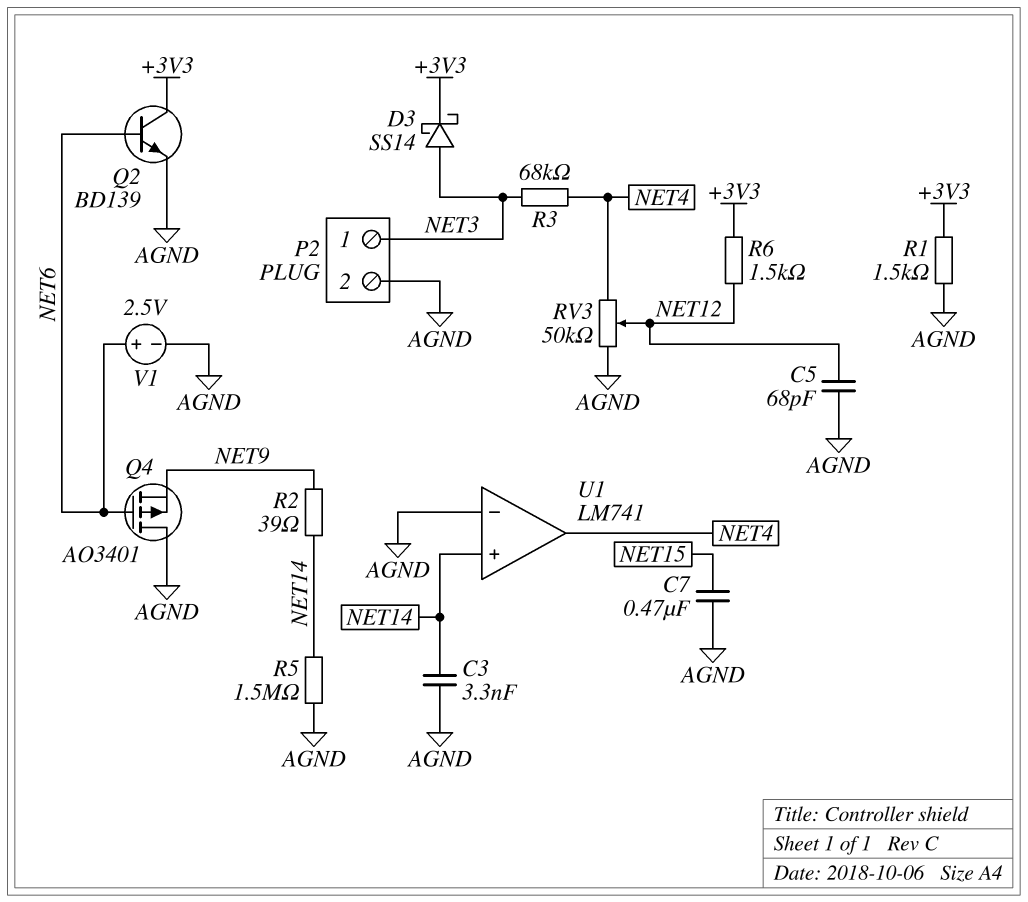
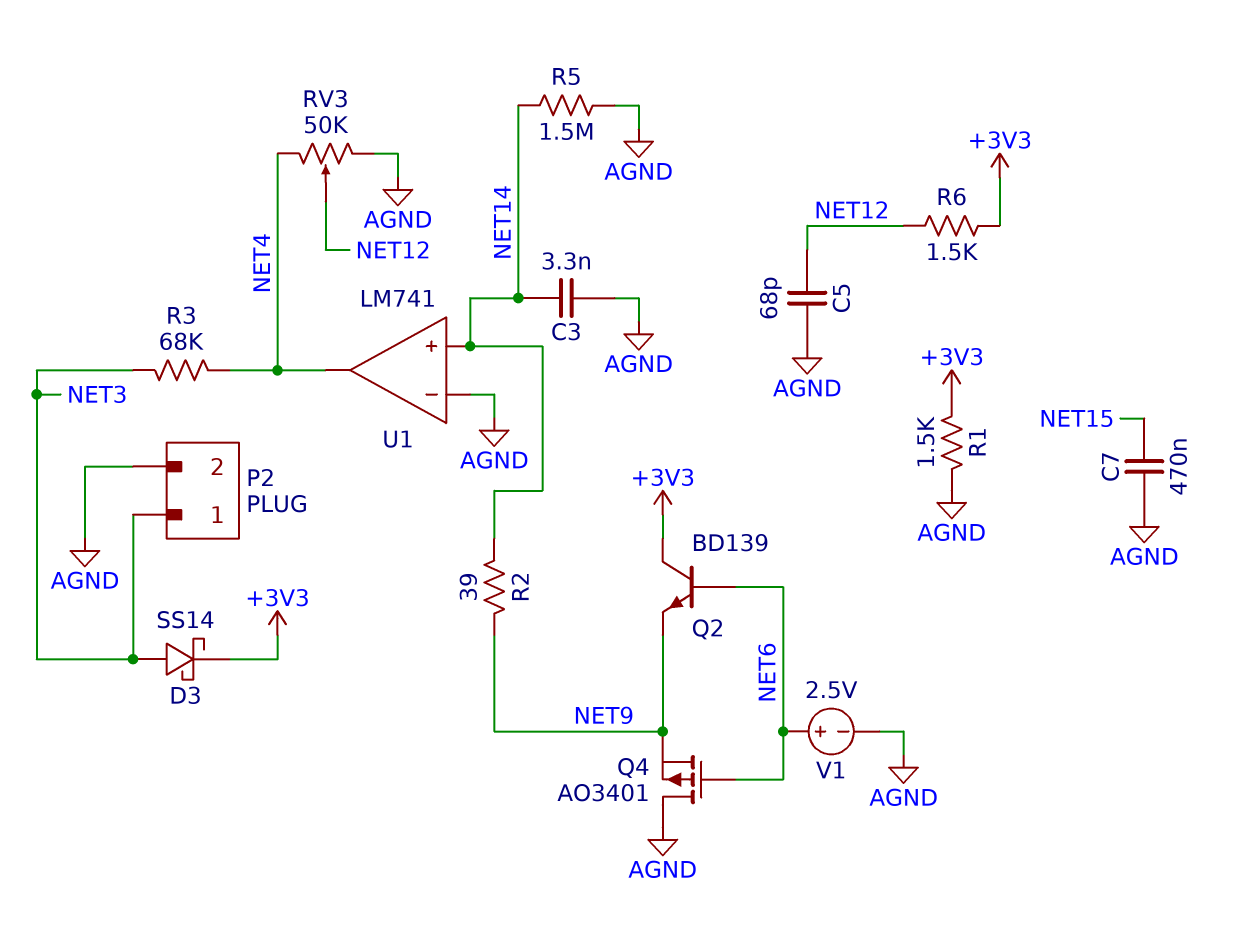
Q2: NPN BD139 (B NET6, C +3V3, E AGND) -> NPN BD139 (B NET6, C +3V3, E NET9)

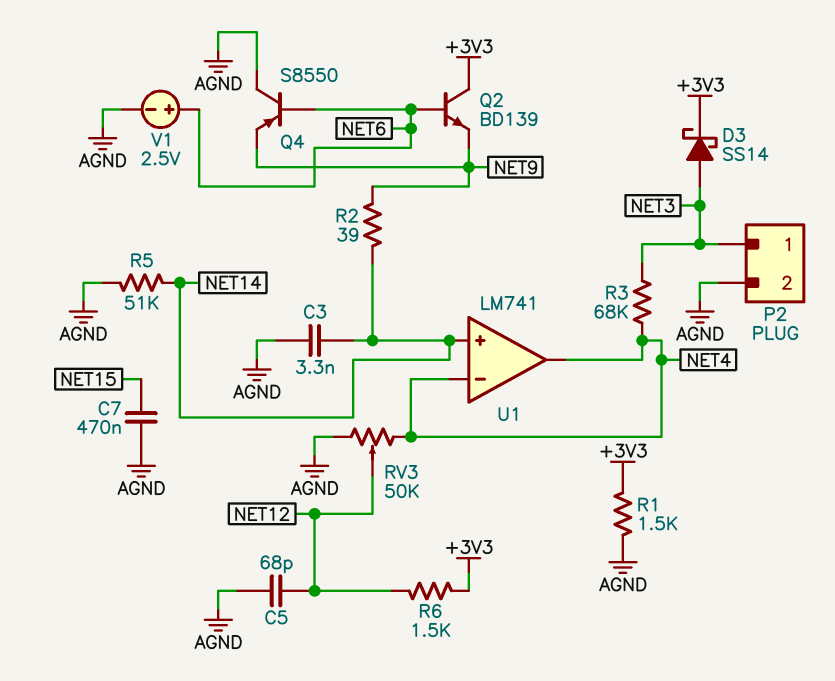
Q4: PMOS AO3401 (G NET6, D AGND, S NET9) -> PNP S8550 (B NET6, C AGND, E NET9)
R5: 1.5M (AGND, NET14) -> 51k (AGND, NET14)
U1 pin in-: AGND -> NET4

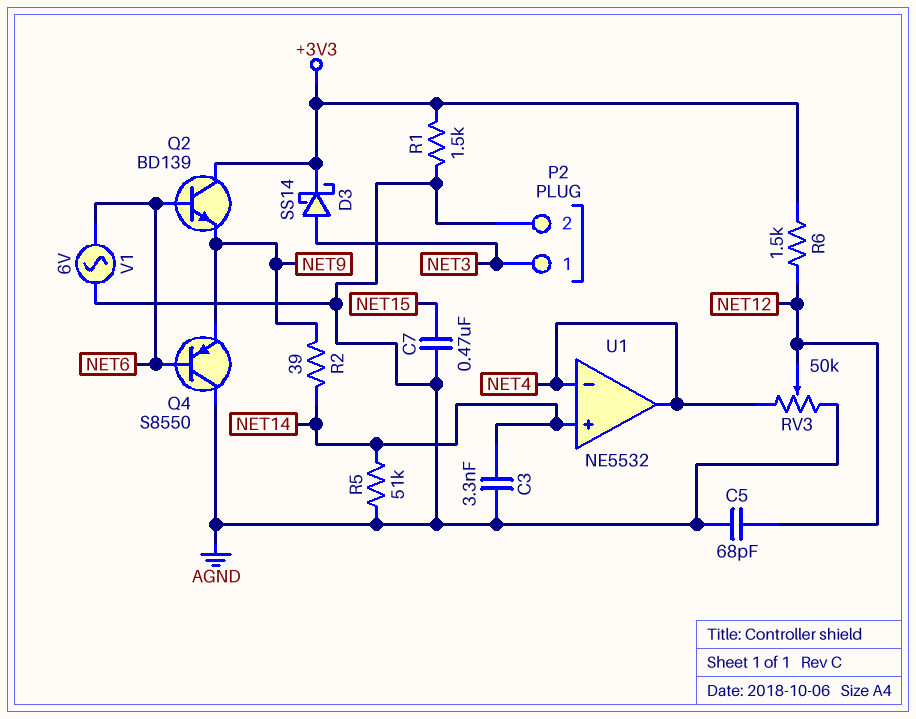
R3: 68k (NET3, NET4) -> none
U1: LM741 -> NE5532
V1: 2.5V (plus NET6, minus AGND) -> AC 6V (AGND, NET6)

